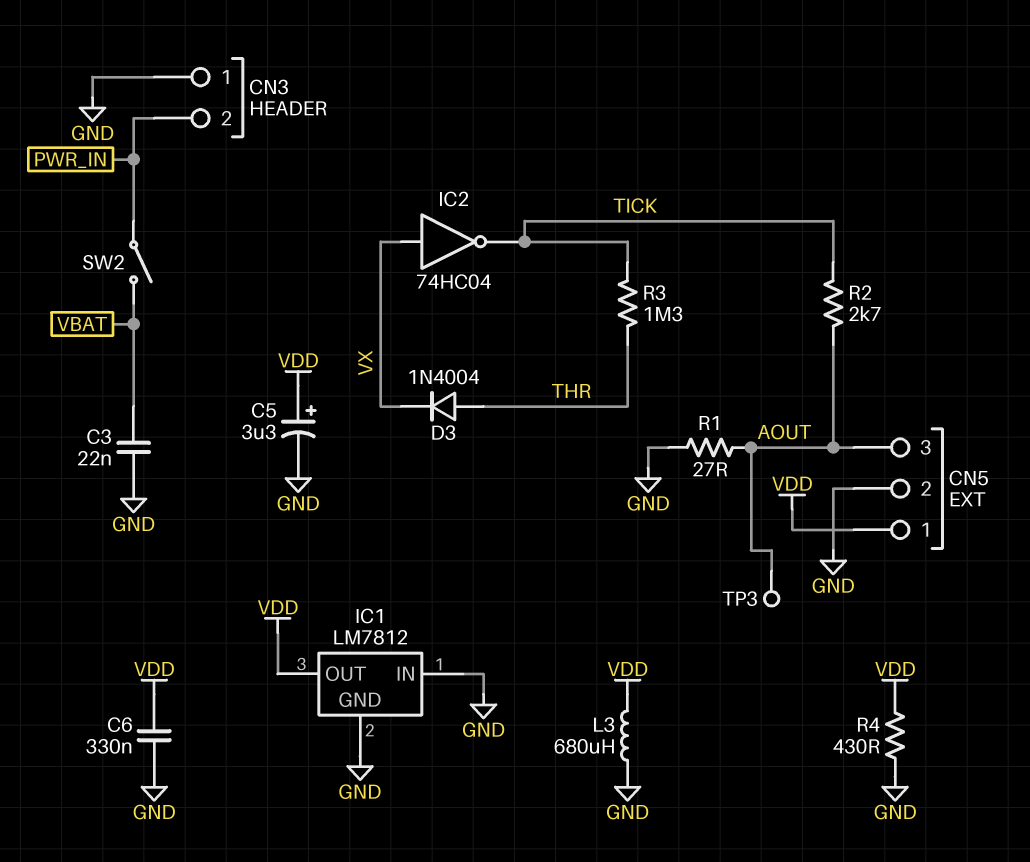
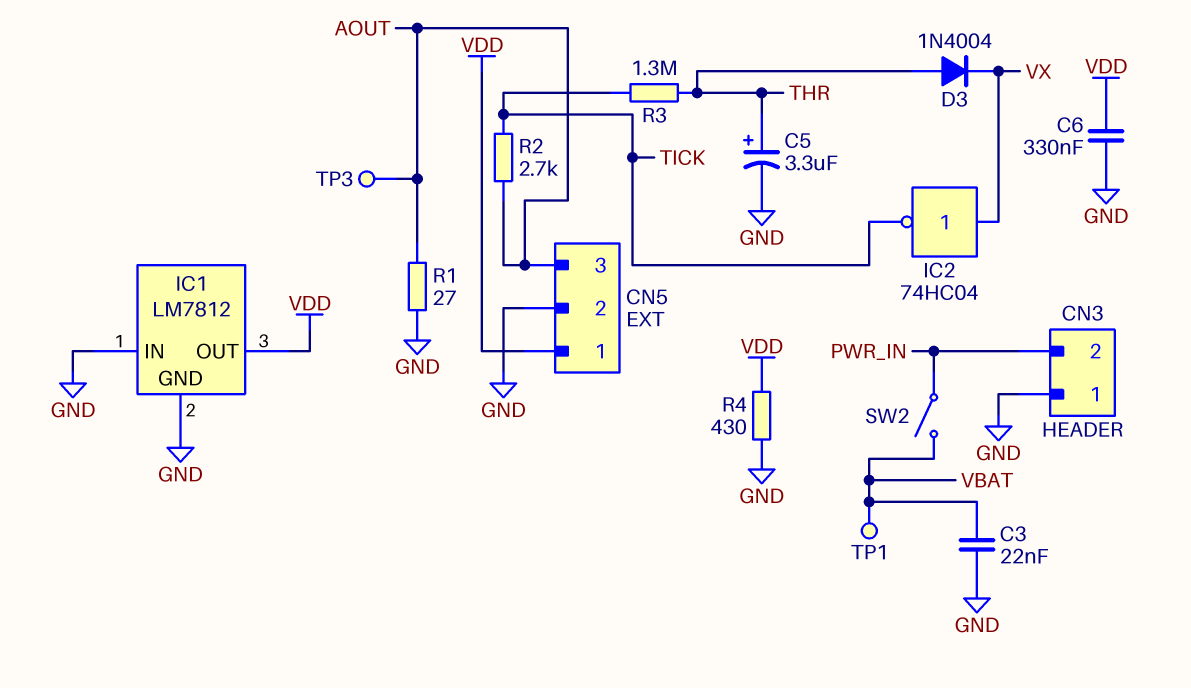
C5: 3.3uF (plus VDD, minus GND) -> 3.3uF (plus THR, minus GND)
L3: 680uH (GND, VDD) -> none
TP1: none -> test point (VBAT)

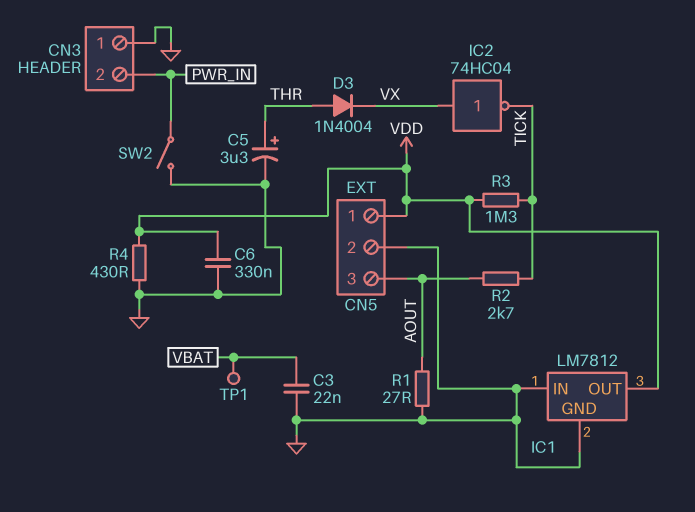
R3: 1.3M (THR, TICK) -> 1.3M (TICK, VDD)
SW2: switch (PWR_IN, VBAT) -> switch (GND, PWR_IN)
TP3: test point (AOUT) -> none

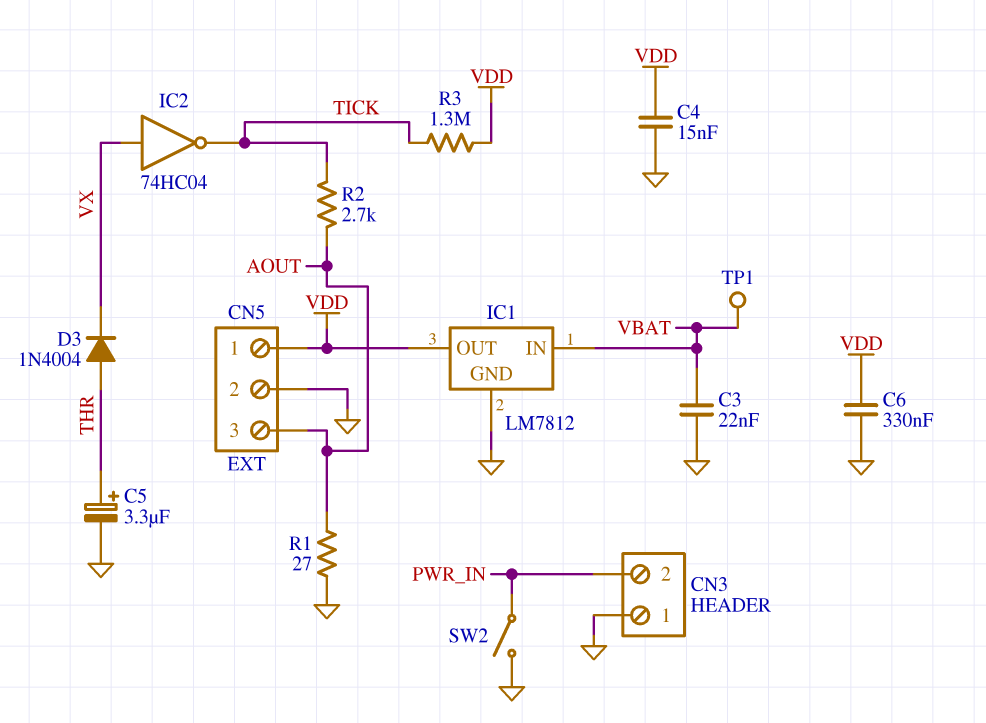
C4: none -> 15nF (GND, VDD)
IC1 pin IN: GND -> VBAT
R4: 430 (GND, VDD) -> none

